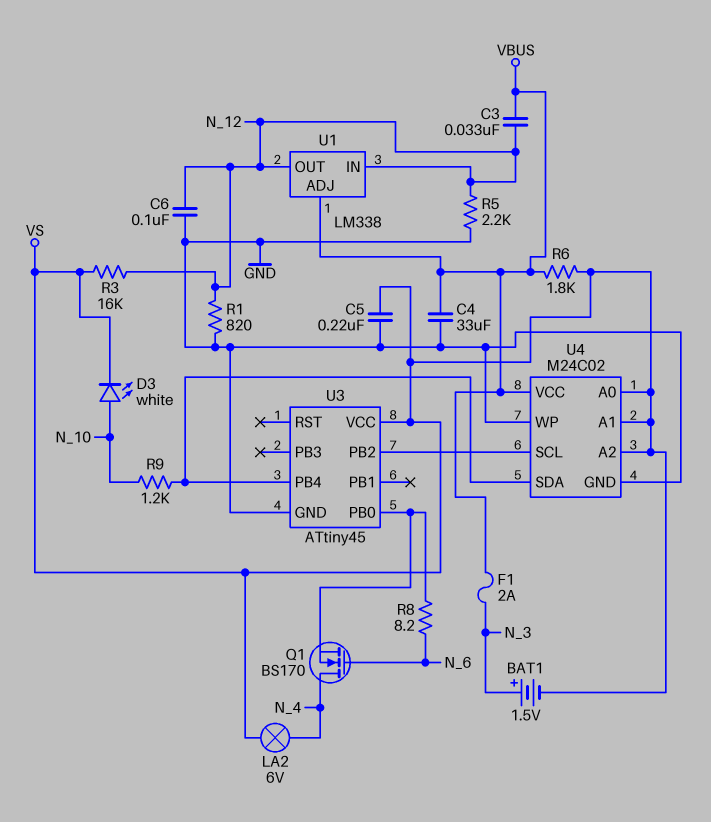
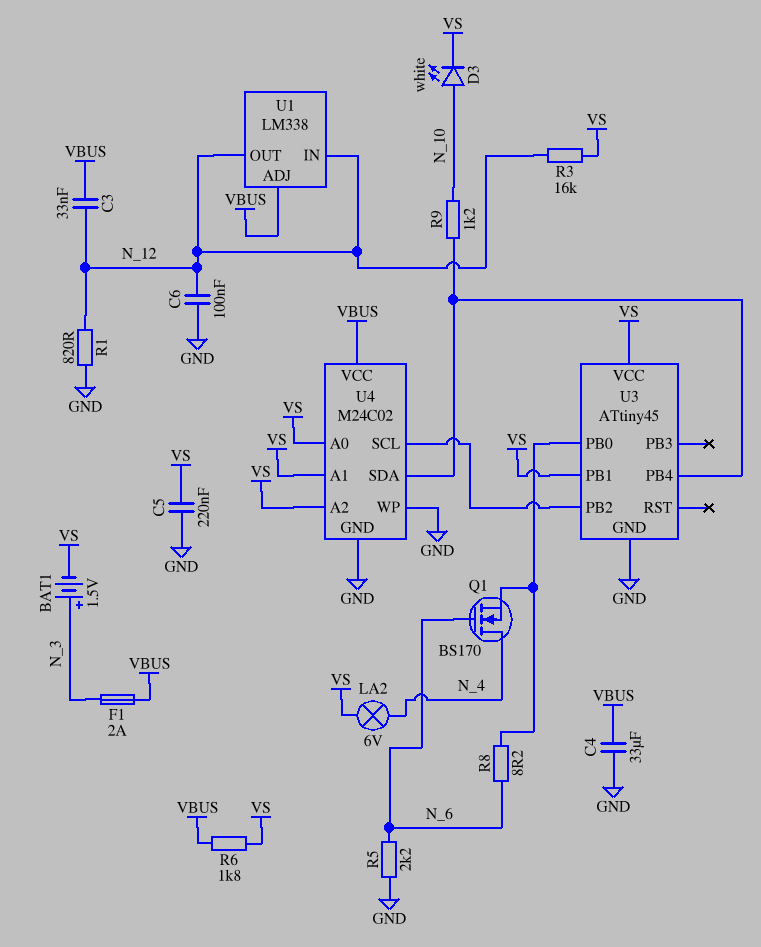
R5: 2.2k (GND, N_12) -> 2.2k (GND, N_6)
U3 pin PB1: none -> VS

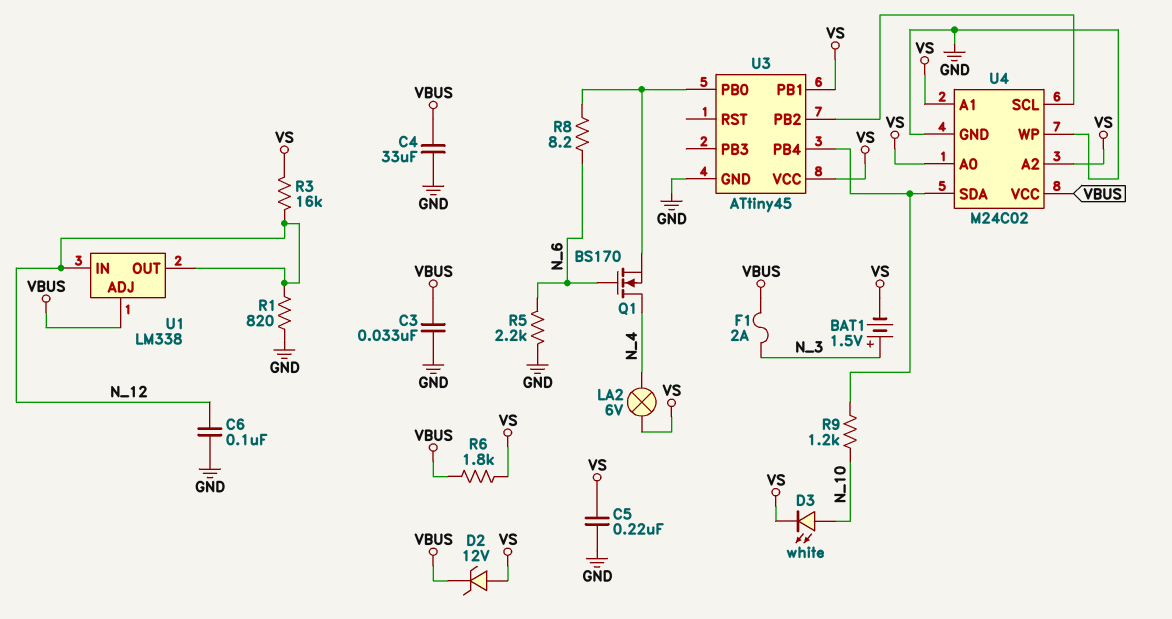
C3: 33nF (N_12, VBUS) -> 33nF (GND, VBUS)
D2: none -> zener 12V (A VS, K VBUS)

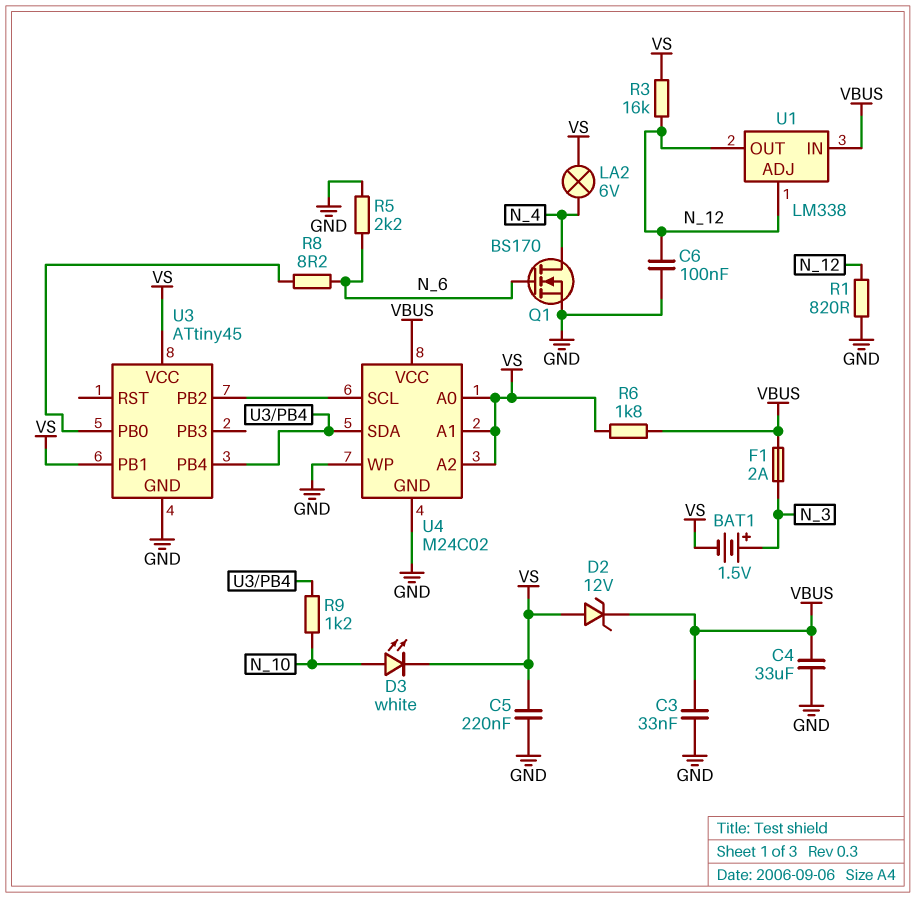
Q1: NMOS BS170 (G N_6, D N_4, S U3/PB0) -> NMOS BS170 (G N_6, D N_4, S GND)
U1 pin ADJ: VBUS -> N_12
U1 pin IN: N_12 -> VBUS

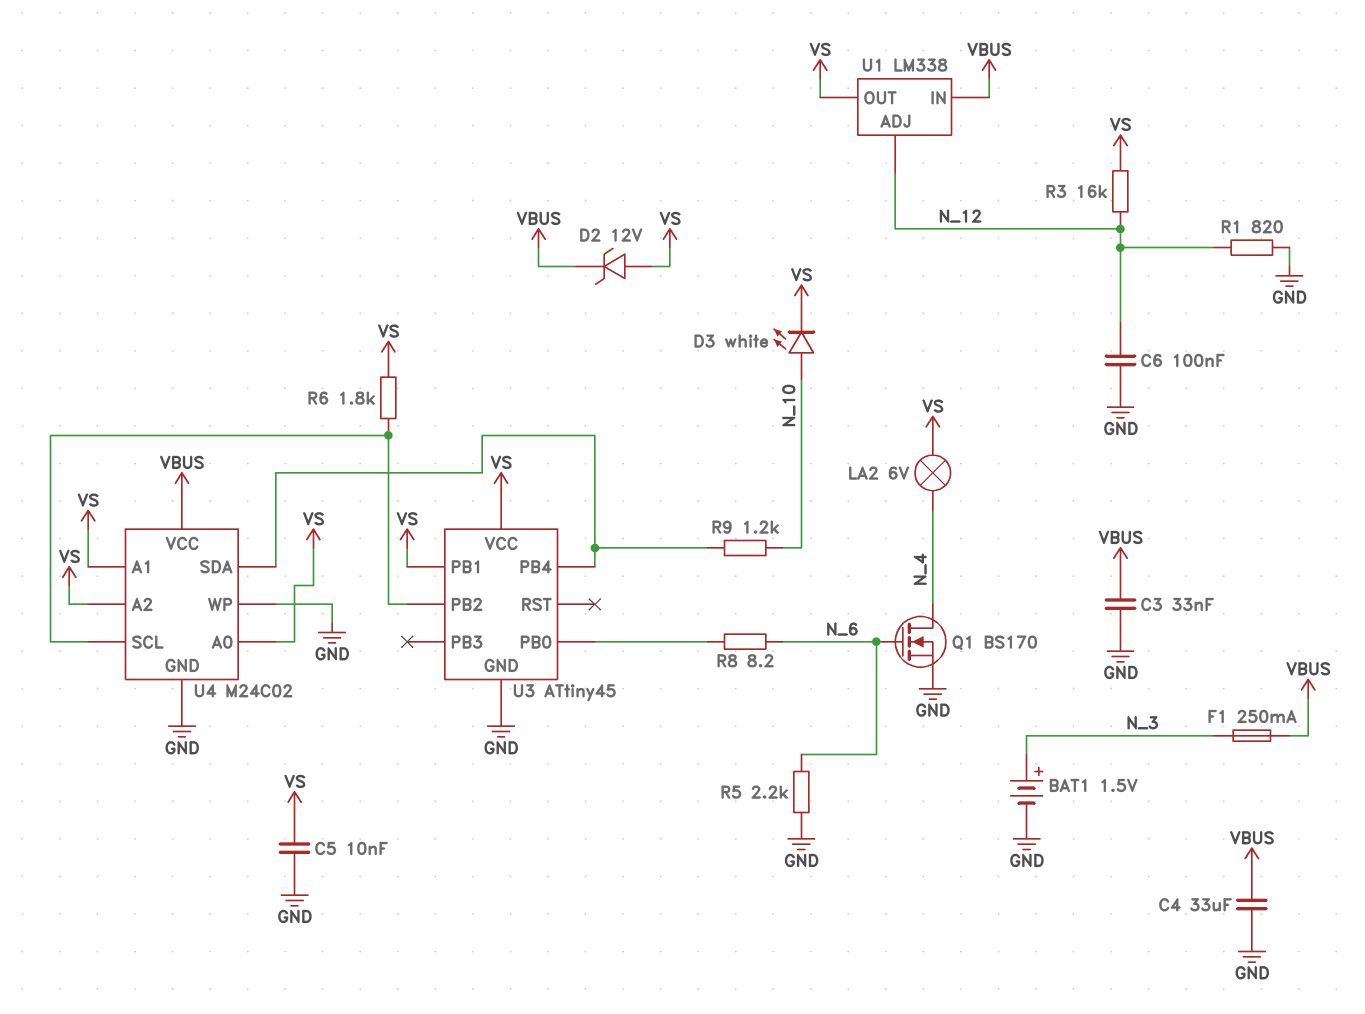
BAT1: 1.5V (plus N_3, minus VS) -> 1.5V (plus N_3, minus GND)
C5: 220nF (GND, VS) -> 10nF (GND, VS)
F1: 2A (N_3, VBUS) -> 250mA (N_3, VBUS)
R6: 1.8k (VBUS, VS) -> 1.8k (U3/PB2, VS)
U1 pin OUT: N_12 -> VS

